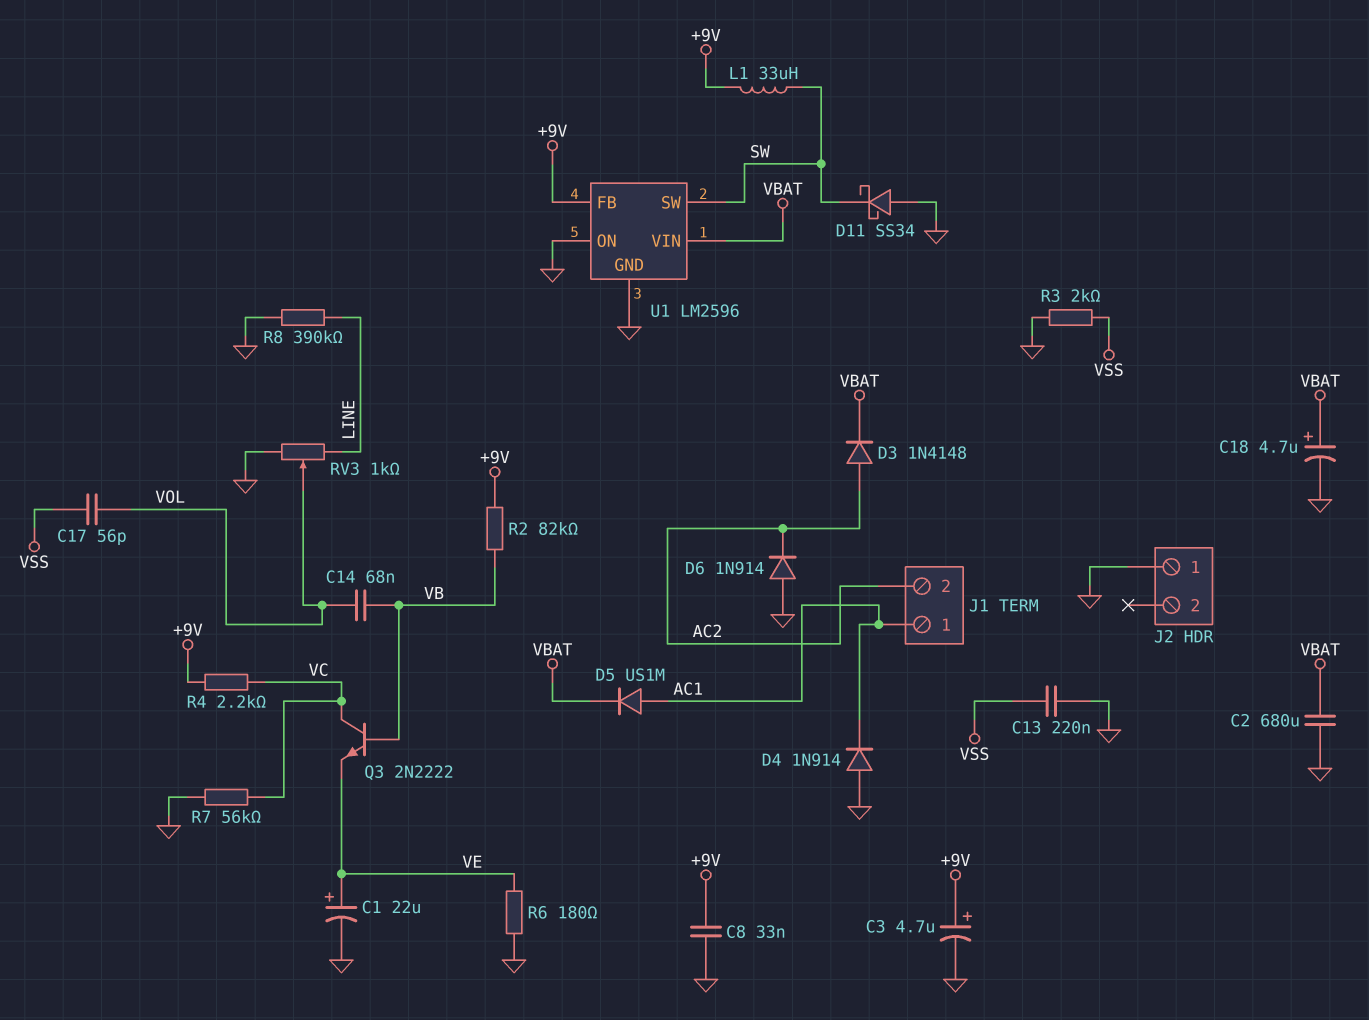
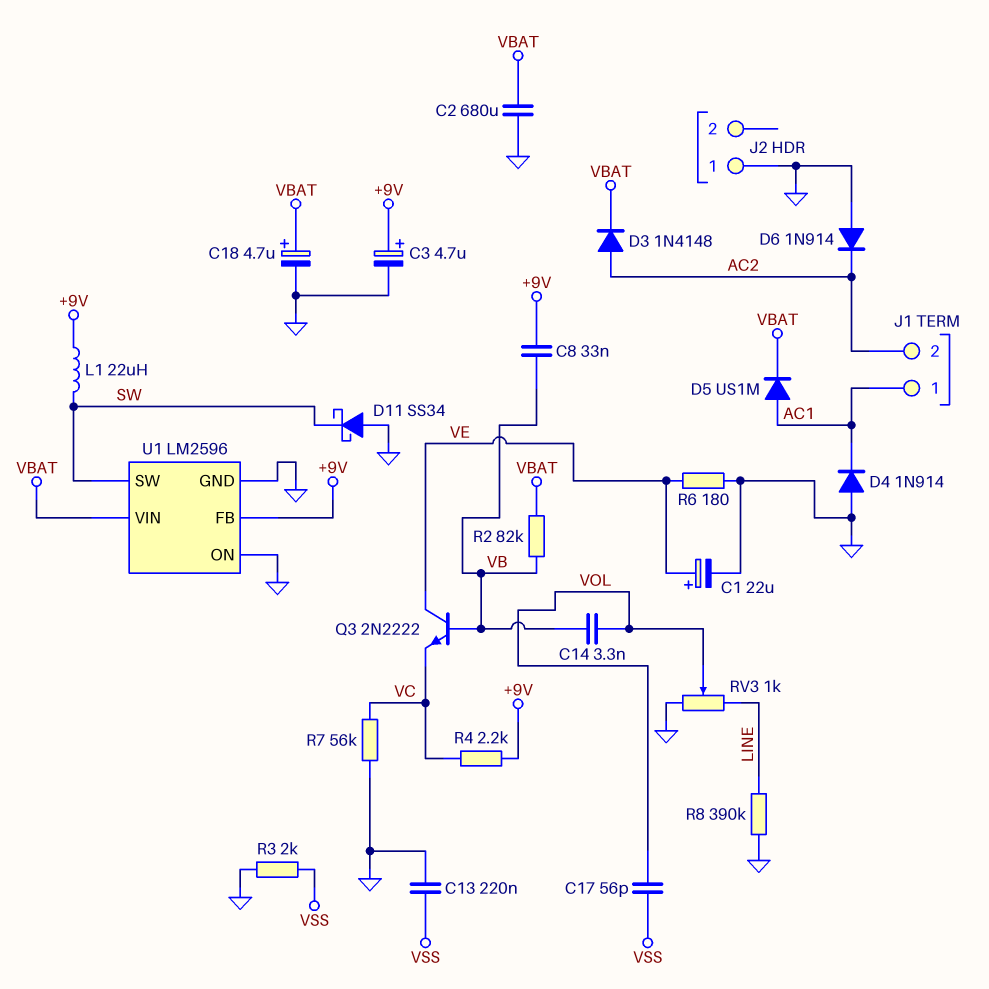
C8: 33nF (+9V, GND) -> 33nF (+9V, VB)
C14: 68nF (VB, VOL) -> 3.3nF (VB, VOL)
L1: 33uH (+9V, SW) -> 22uH (+9V, SW)
Q3: NPN 2N2222 (B VB, C VC, E VE) -> NPN 2N2222 (B VB, C VE, E VC)
R2: 82k (+9V, VB) -> 82k (VB, VBAT)

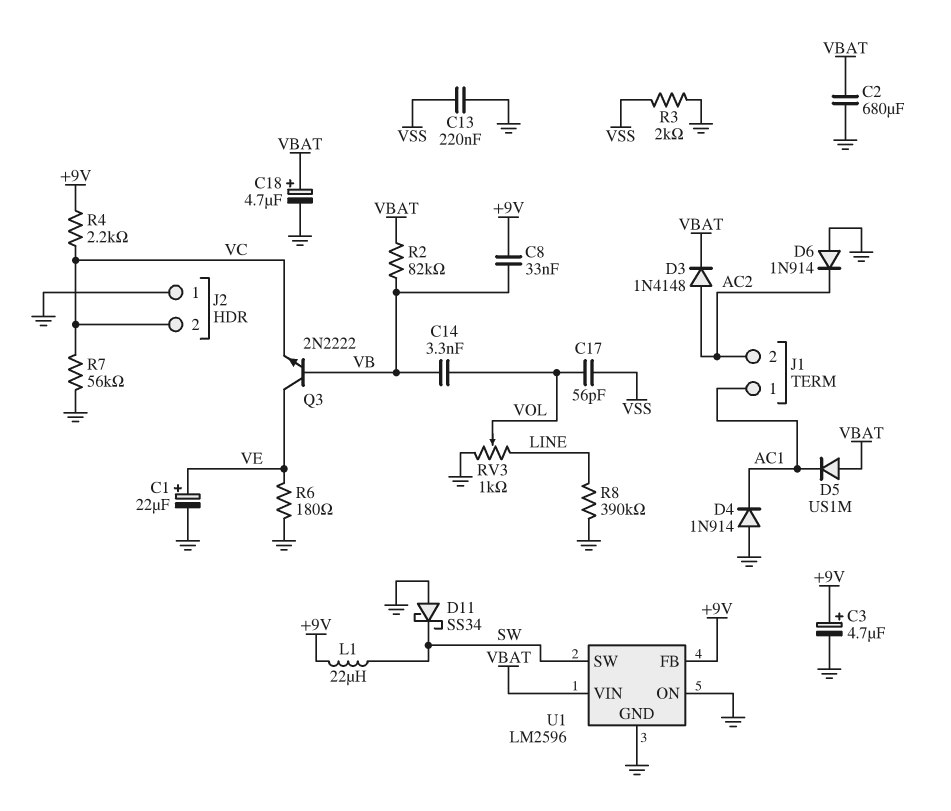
D5: diode US1M (A AC1, K VBAT) -> diode US1M (A VBAT, K AC1)
J2 pin 2: none -> VC

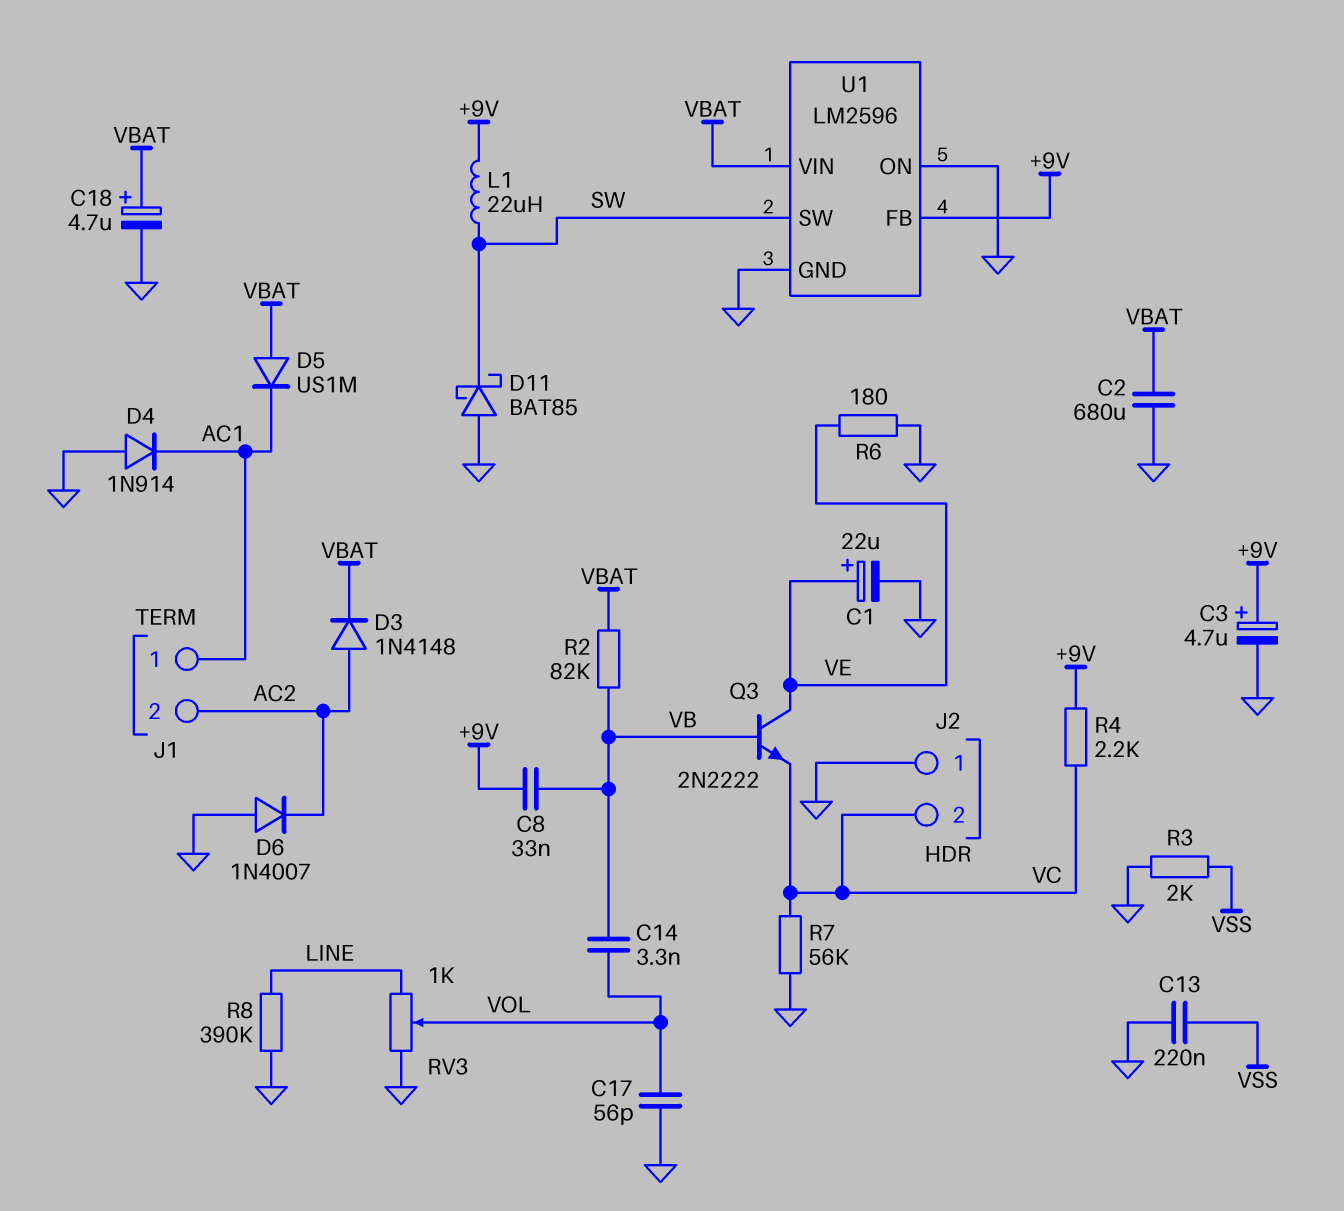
C17: 56pF (VOL, VSS) -> 56pF (GND, VOL)
D6: diode 1N914 (A GND, K AC2) -> diode 1N4007 (A GND, K AC2)
D11: schottky SS34 (A GND, K SW) -> schottky BAT85 (A GND, K SW)

